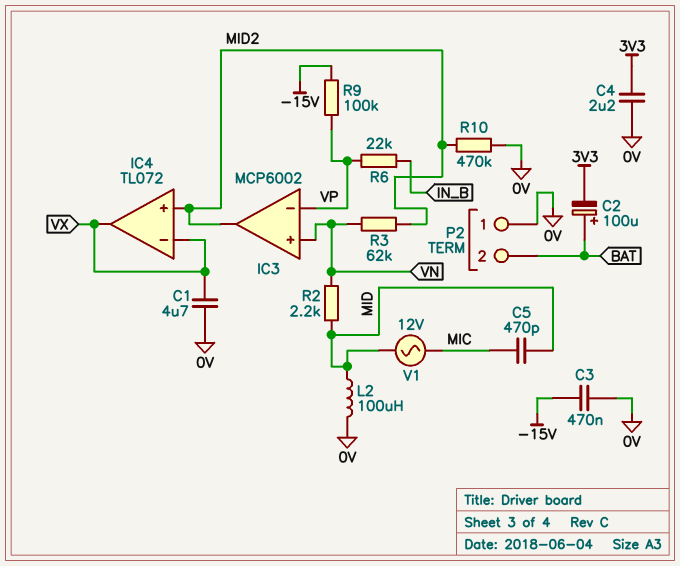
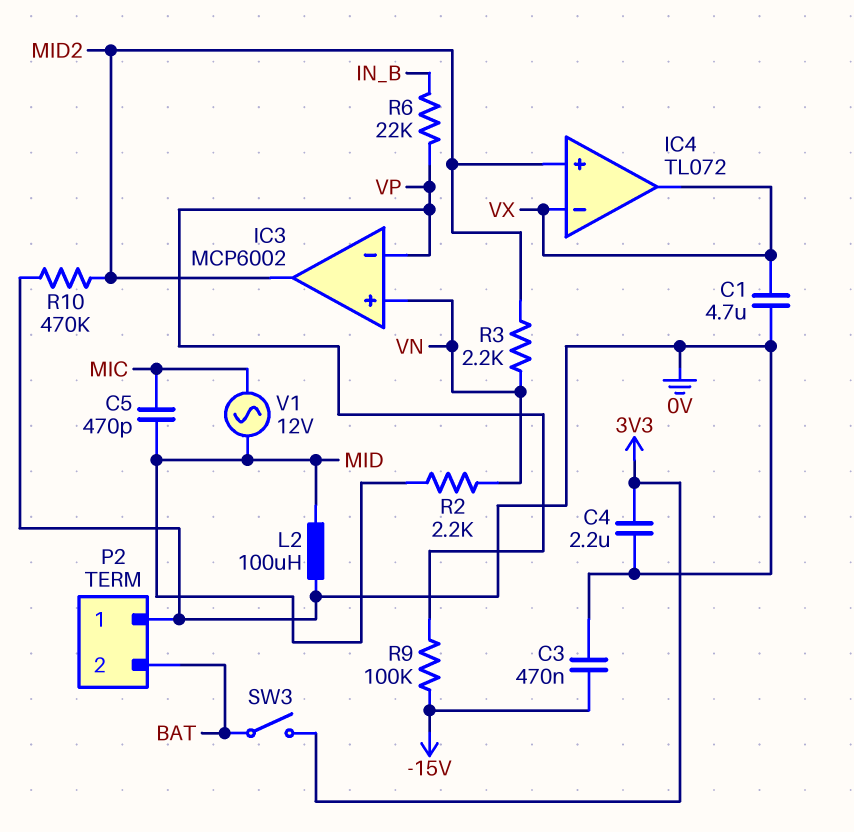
C2: 100uF (plus BAT, minus 3V3) -> none
R3: 62k (MID2, VN) -> 2.2k (MID2, VN)
SW3: none -> switch (3V3, BAT)

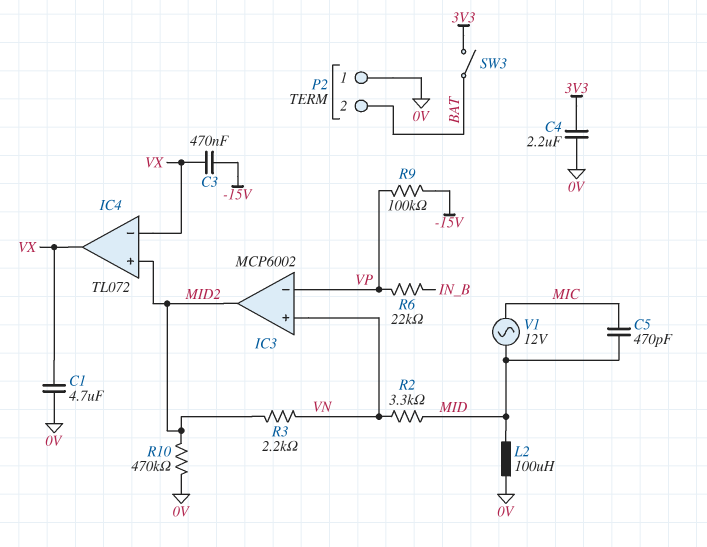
C3: 470nF (-15V, 0V) -> 470nF (-15V, VX)
R2: 2.2k (MID, VN) -> 3.3k (MID, VN)

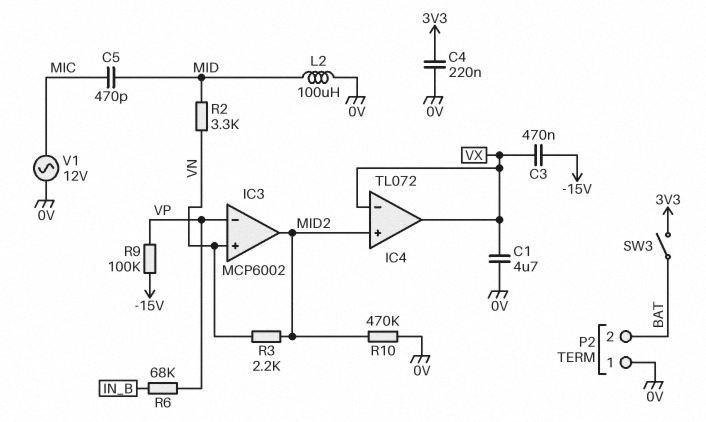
C4: 2.2uF (0V, 3V3) -> 220nF (0V, 3V3)
R6: 22k (IN_B, VP) -> 68k (IN_B, VP)
V1: AC 12V (MIC, MID) -> AC 12V (0V, MIC)

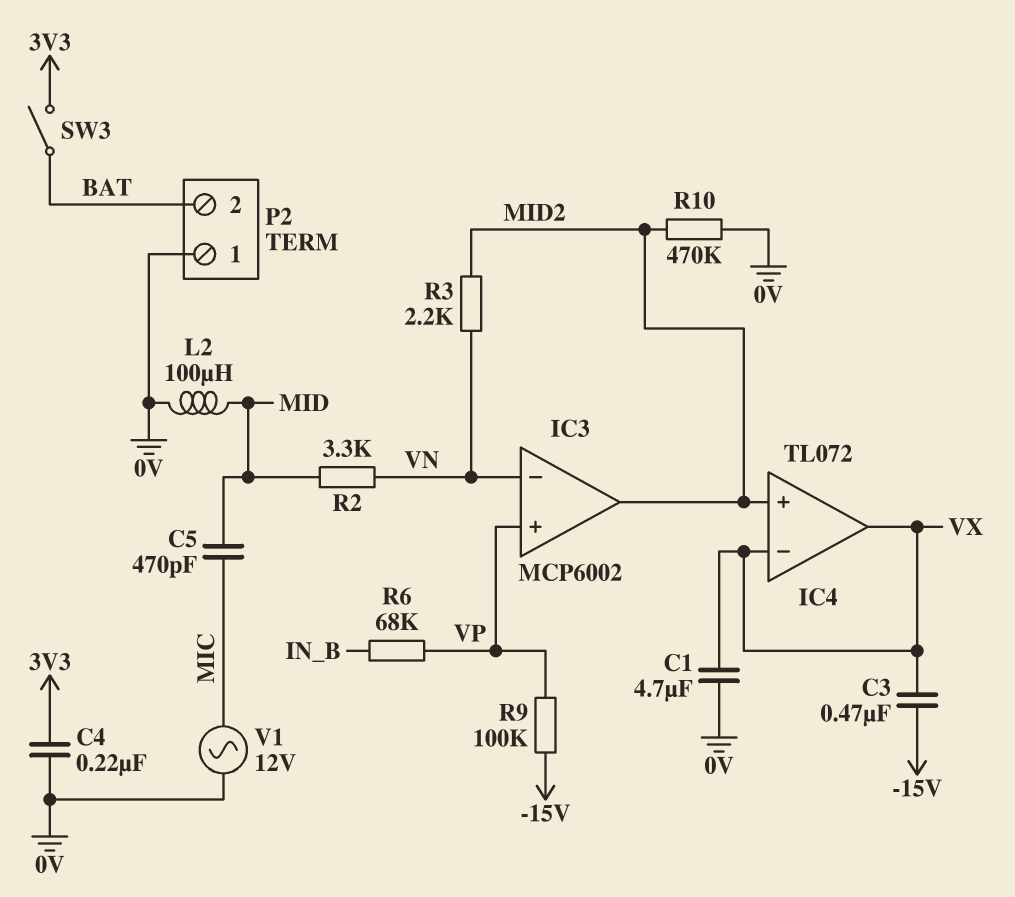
IC3 pin in+: VN -> VP
IC3 pin in-: VP -> VN

